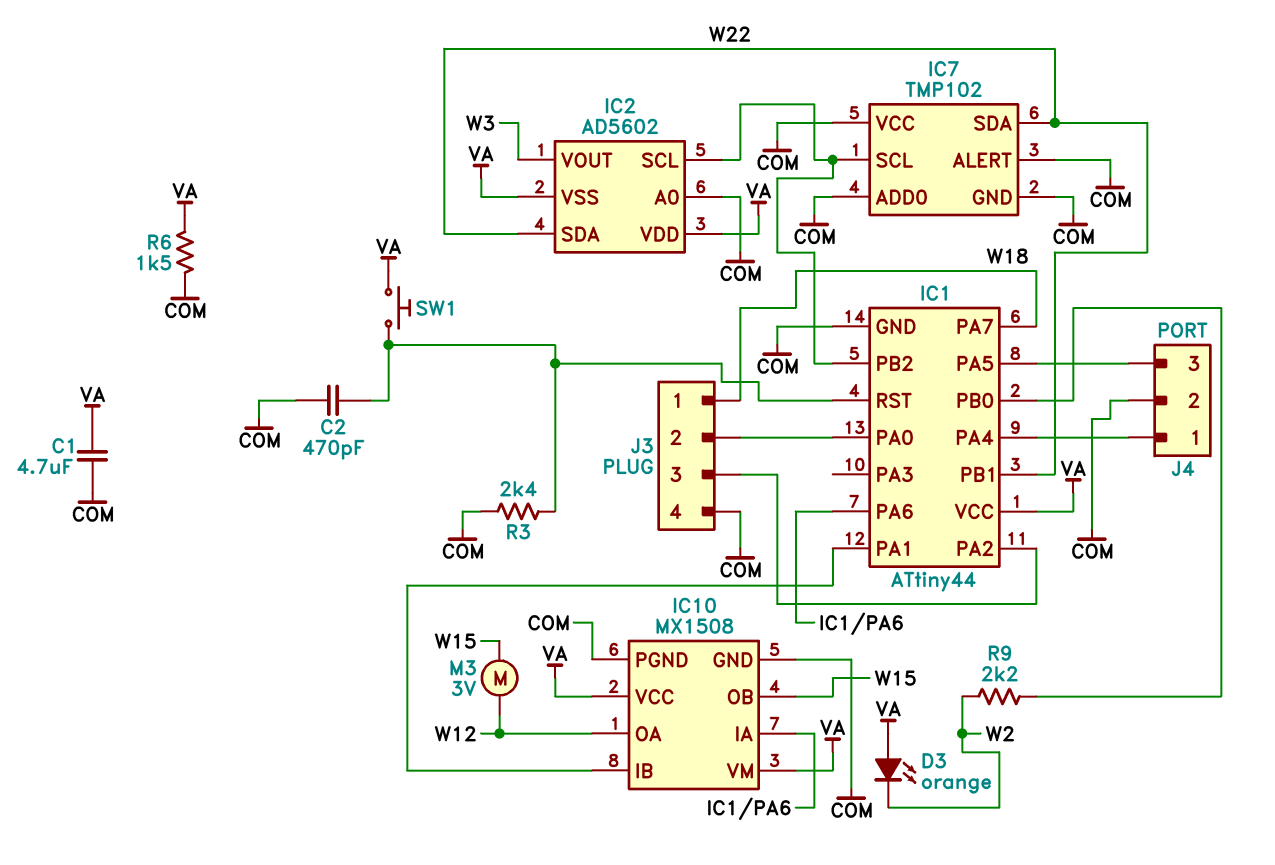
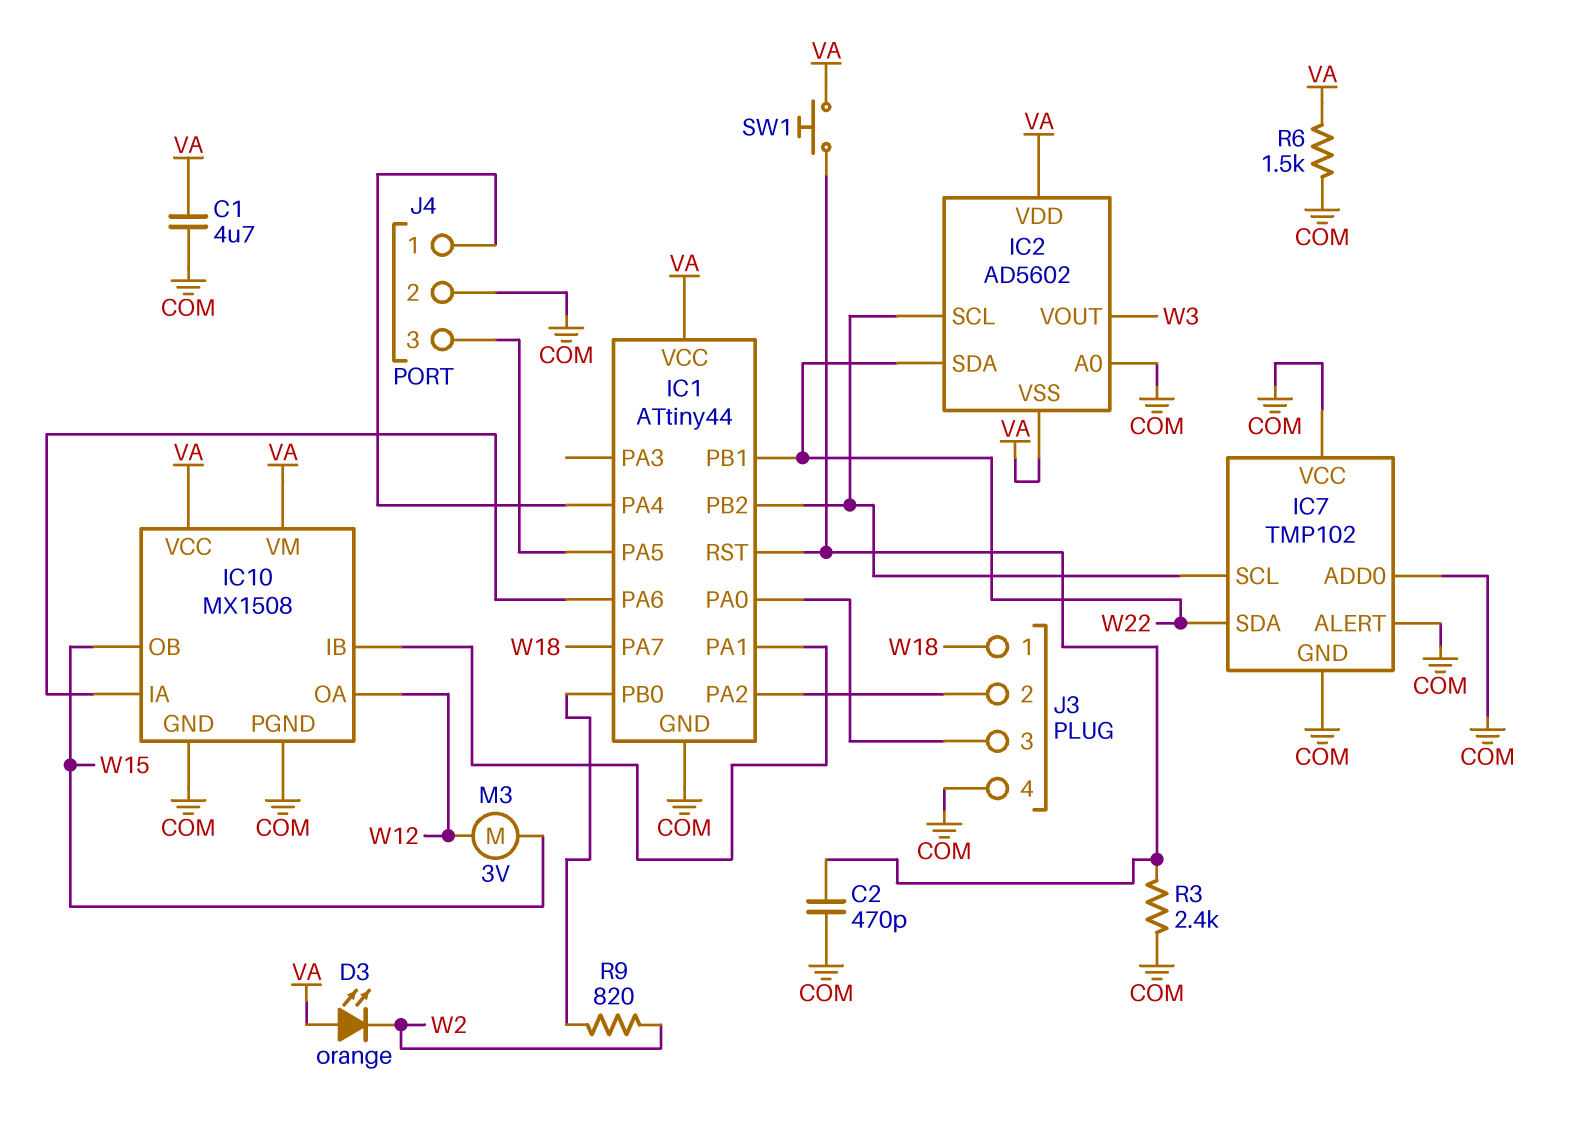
J3 pin 2: IC1/PA0 -> IC1/PA2
J3 pin 3: IC1/PA2 -> IC1/PA0
R9: 2.2k (IC1/PB0, W2) -> 820 (IC1/PB0, W2)

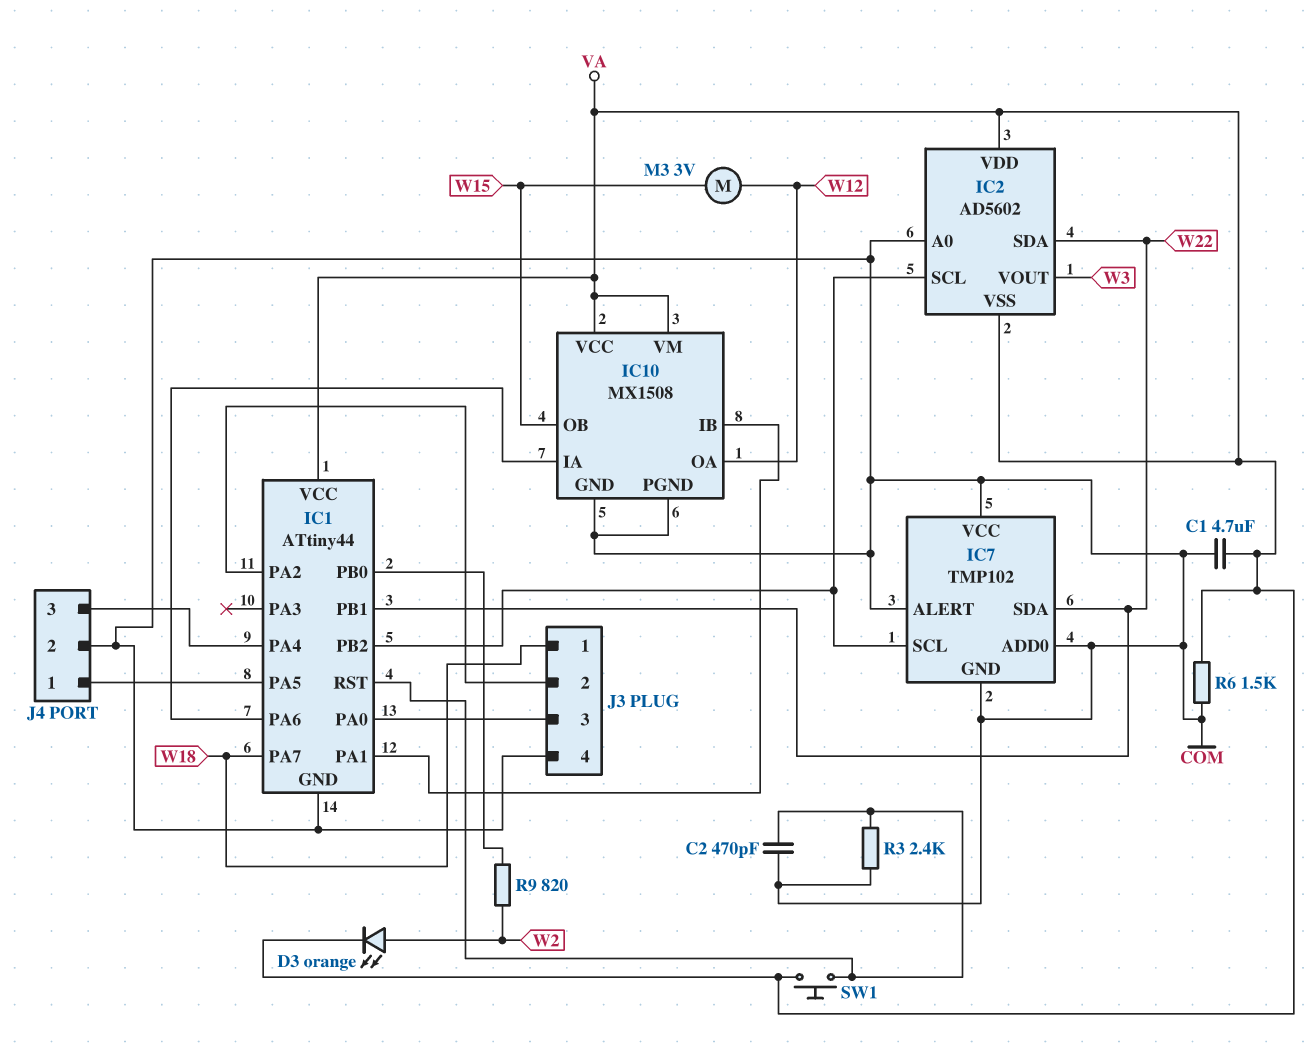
D3: LED orange (A VA, K W2) -> LED orange (A W2, K VA)
J4 pin 1: IC1/PA4 -> IC1/PA5
J4 pin 3: IC1/PA5 -> IC1/PA4

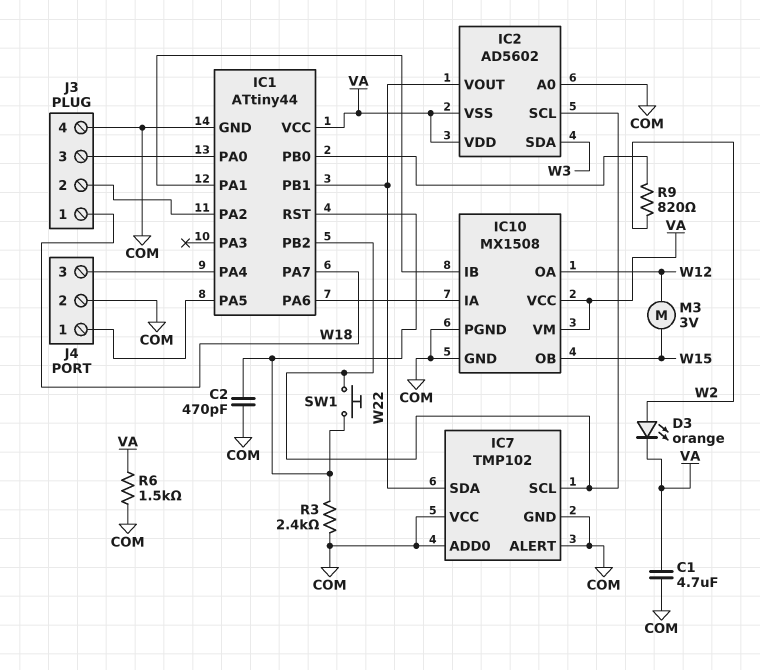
IC2 pin SDA: W22 -> W3
IC2 pin VOUT: W3 -> W22
SW1: button (IC1/RST, VA) -> button (IC1/PB2, IC1/RST)

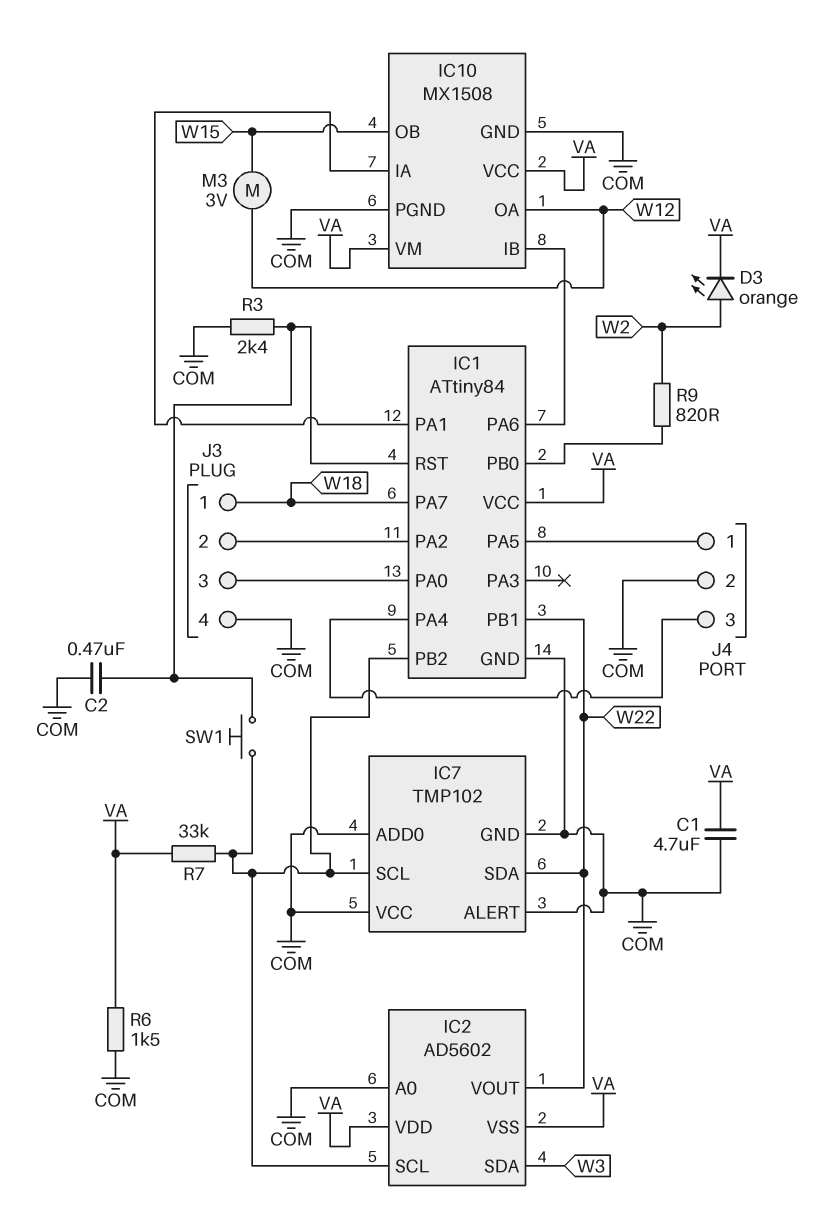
C2: 470pF (COM, IC1/RST) -> 470nF (COM, IC1/RST)
IC1: ATtiny44 -> ATtiny84
IC10 pin IA: IC1/PA6 -> IC1/PA1
IC10 pin IB: IC1/PA1 -> IC1/PA6
R7: none -> 33k (IC1/PB2, VA)

